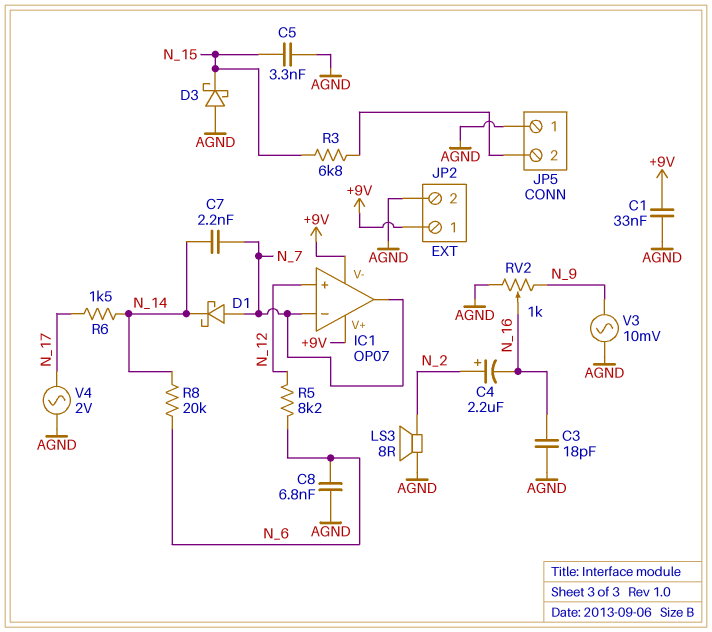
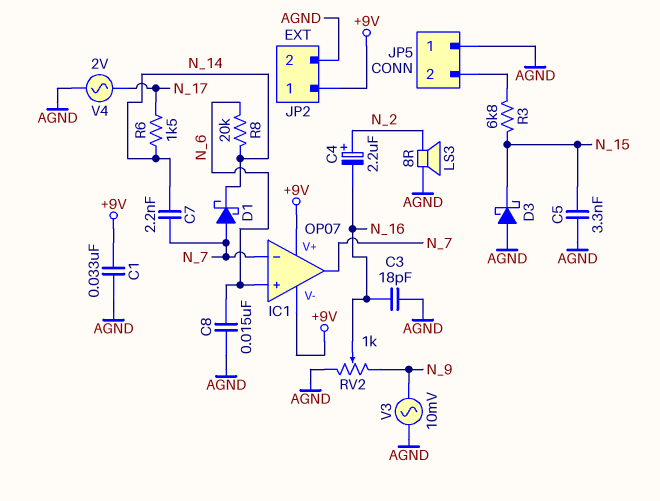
C8: 6.8nF (AGND, N_6) -> 15nF (AGND, N_6)
IC1 pin in+: N_12 -> N_6
R5: 8.2k (N_6, N_12) -> none

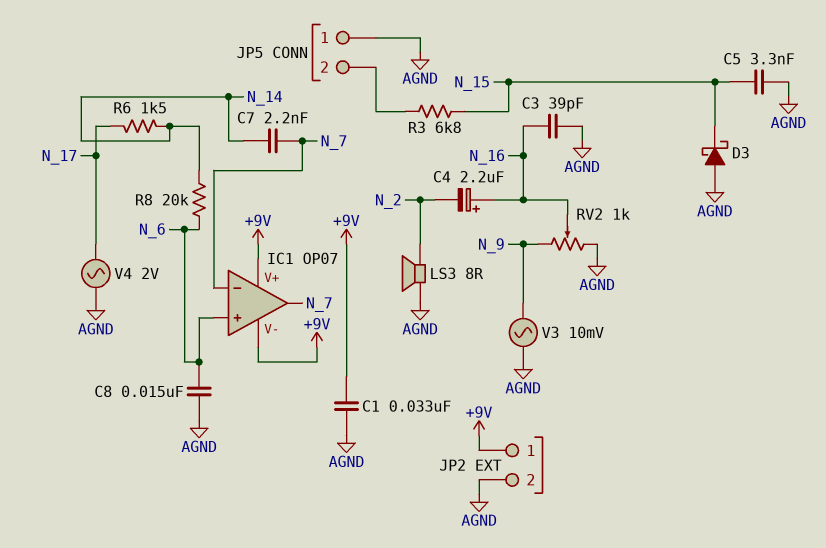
C3: 18pF (AGND, N_16) -> 39pF (AGND, N_16)
C4: 2.2uF (plus N_2, minus N_16) -> 2.2uF (plus N_16, minus N_2)
D1: schottky (A N_7, K N_14) -> none

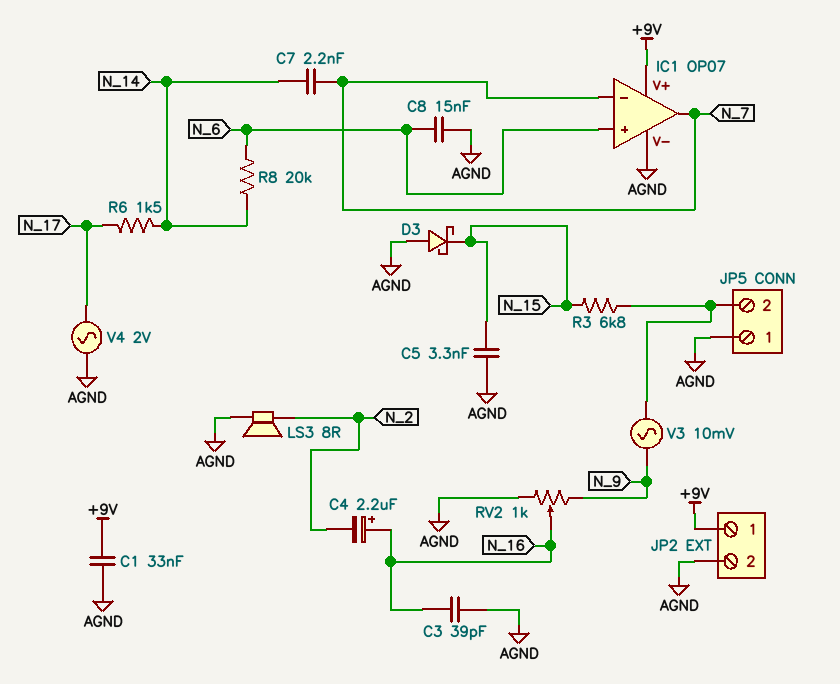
IC1 pin V-: +9V -> AGND
V3: AC 10mV (AGND, N_9) -> AC 10mV (JP5/2, N_9)

